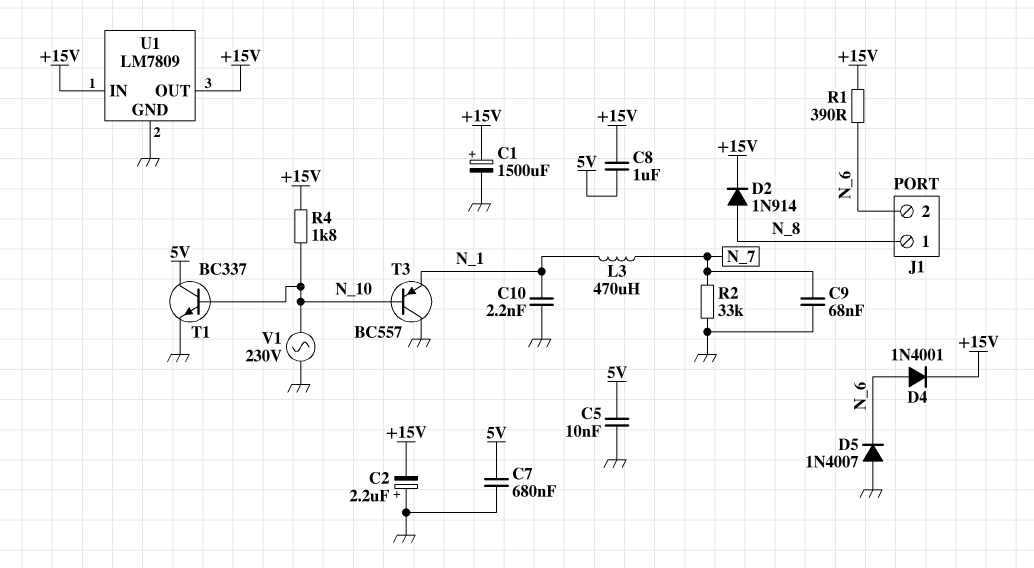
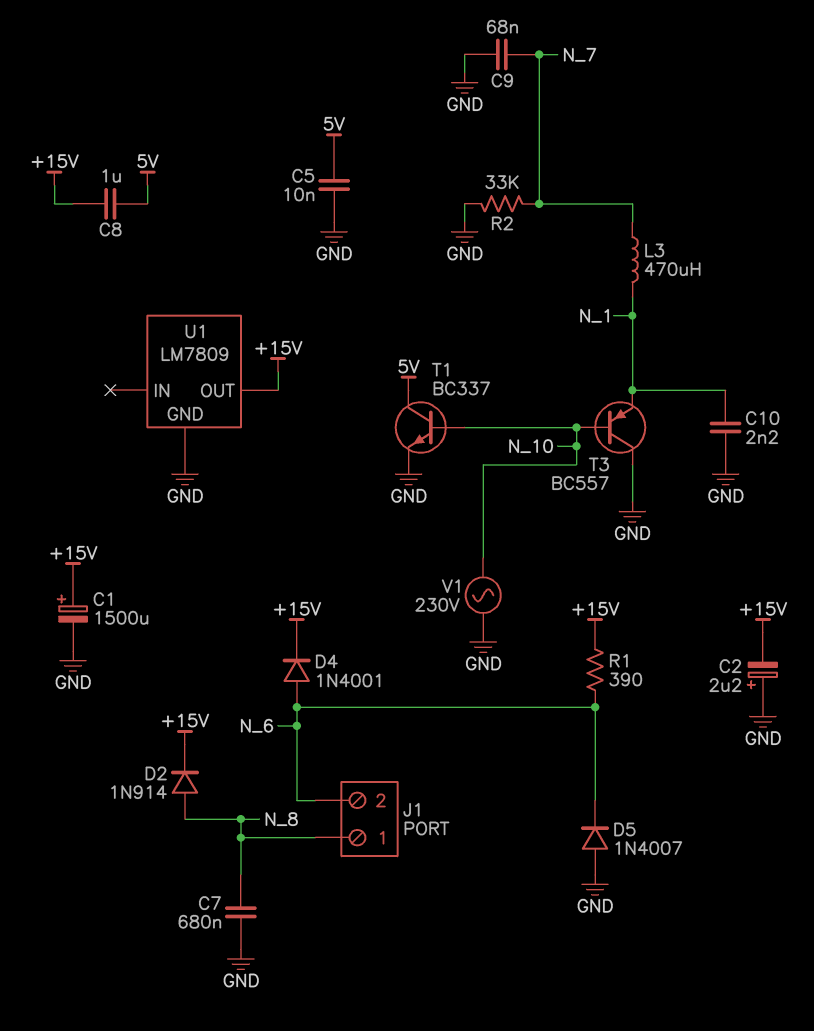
C7: 680nF (5V, GND) -> 680nF (GND, N_8)
R4: 1.8k (+15V, N_10) -> none
U1 pin IN: +15V -> none

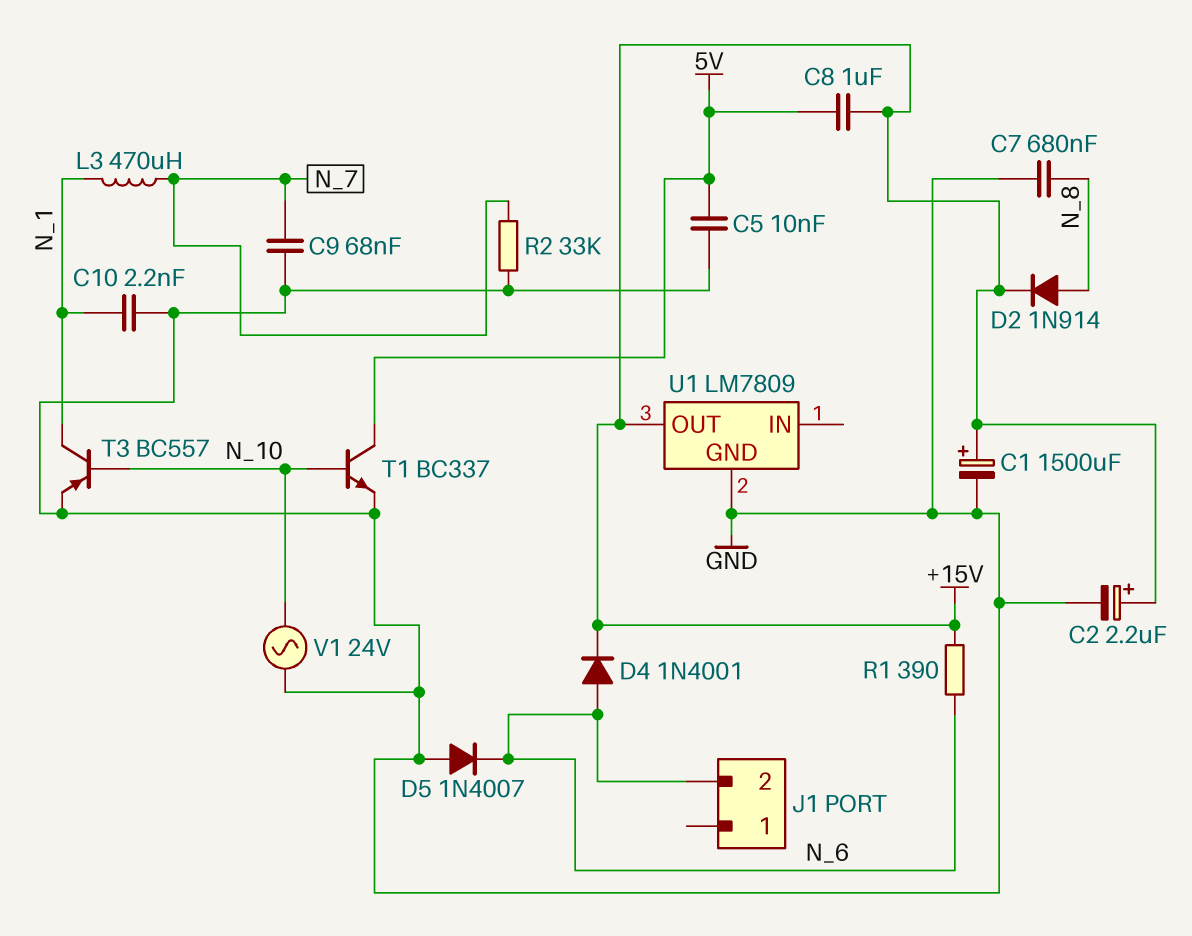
C2: 2.2uF (plus GND, minus +15V) -> 2.2uF (plus +15V, minus GND)
J1 pin 1: N_8 -> none
T3: PNP BC557 (B N_10, C GND, E N_1) -> PNP BC557 (B N_10, C N_1, E GND)
V1: AC 230V (GND, N_10) -> AC 24V (GND, N_10)

